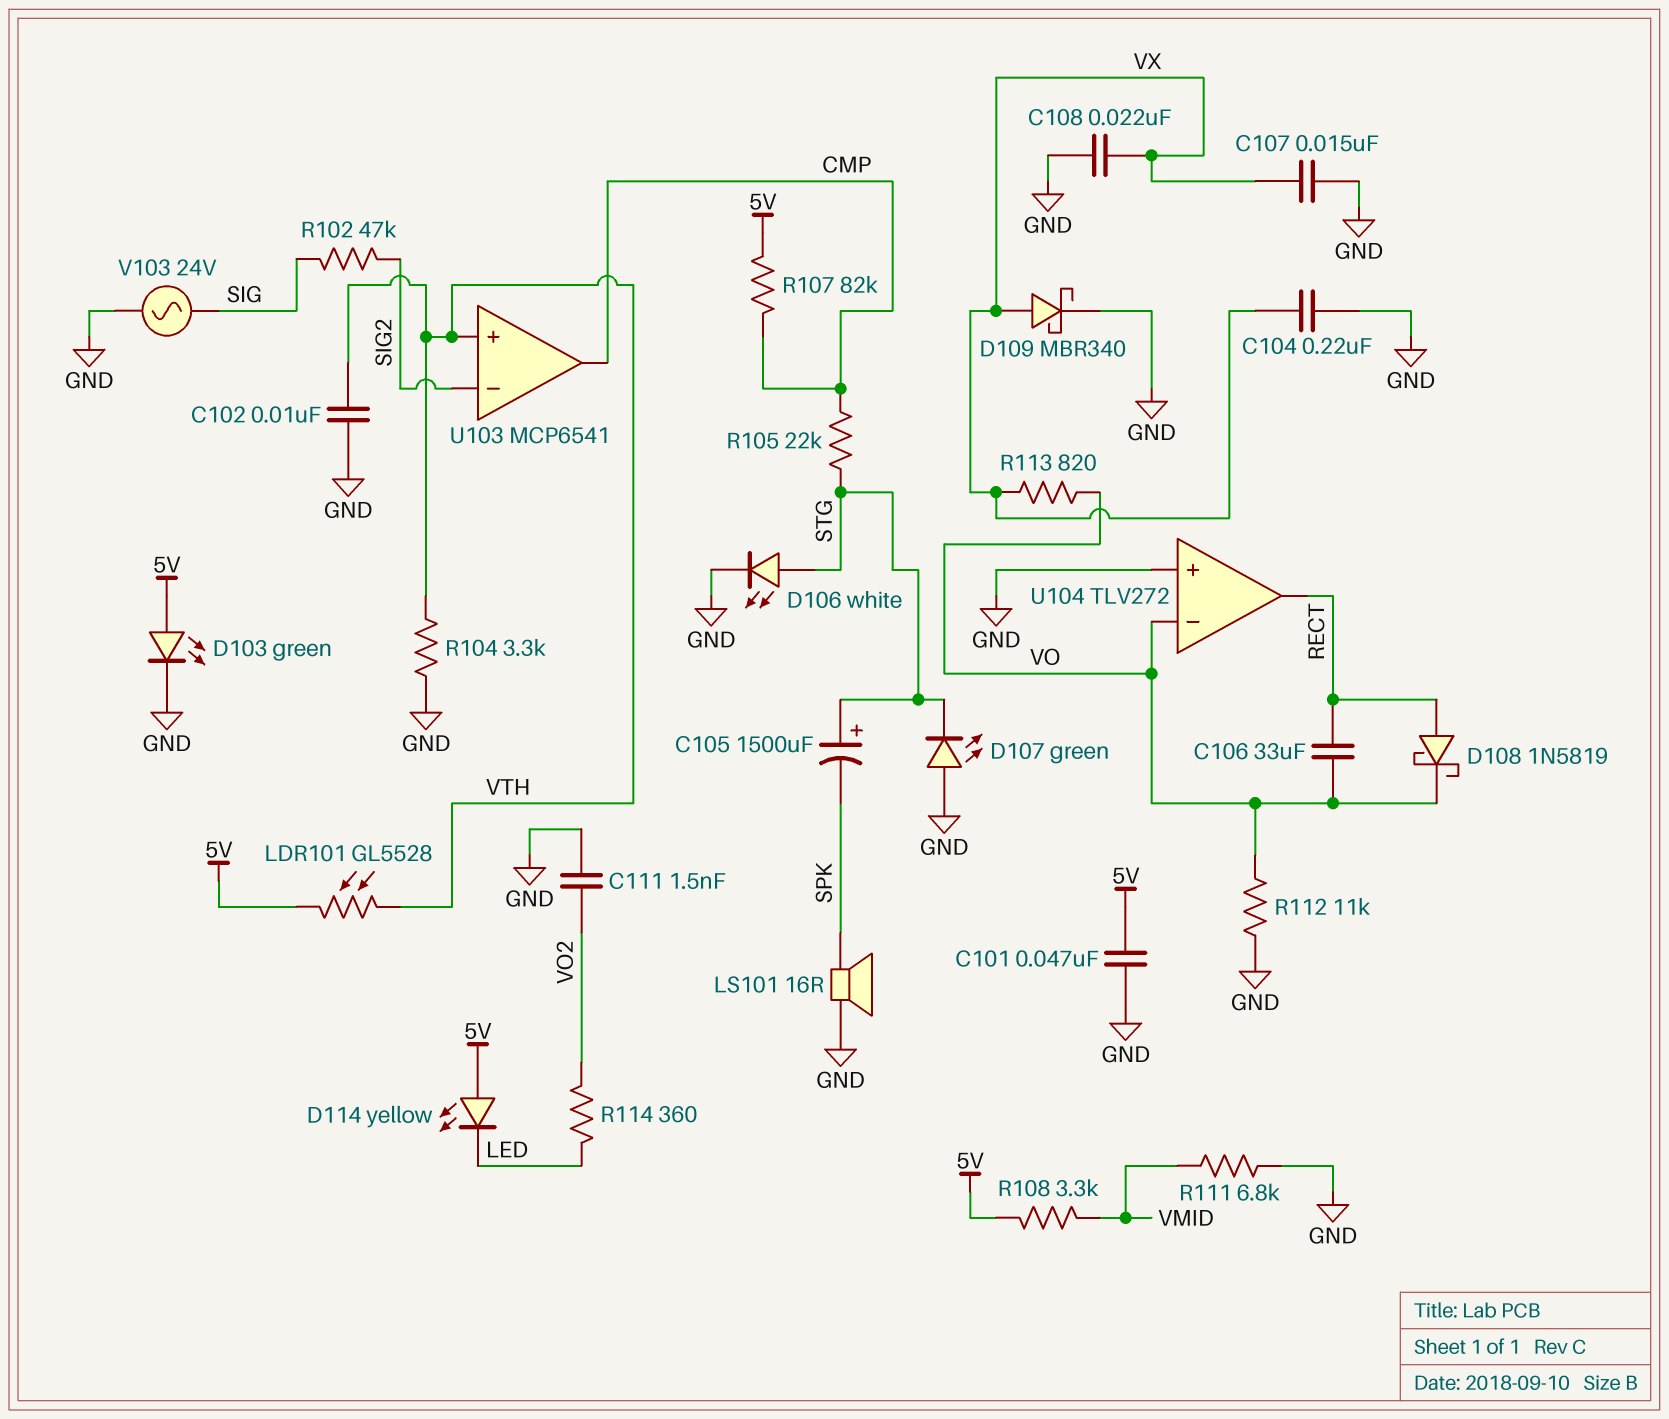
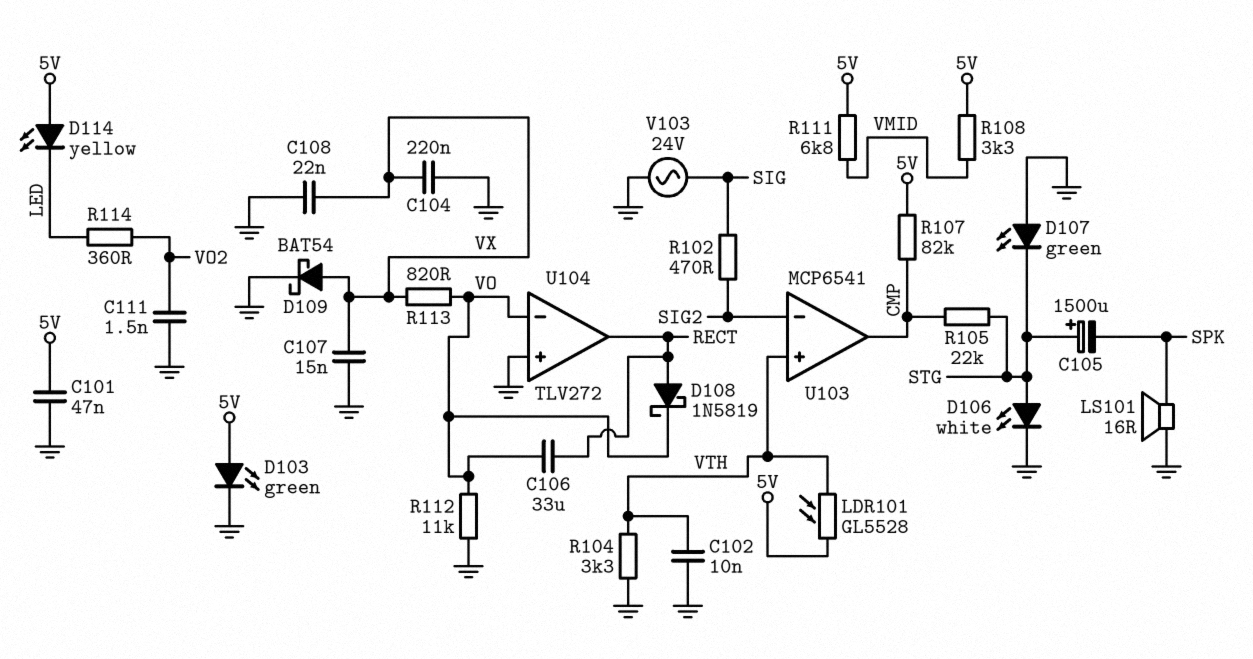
D109: schottky MBR340 (A VX, K GND) -> schottky BAT54 (A VX, K GND)
R102: 47k (SIG, SIG2) -> 470 (SIG, SIG2)
R111: 6.8k (GND, VMID) -> 6.8k (5V, VMID)

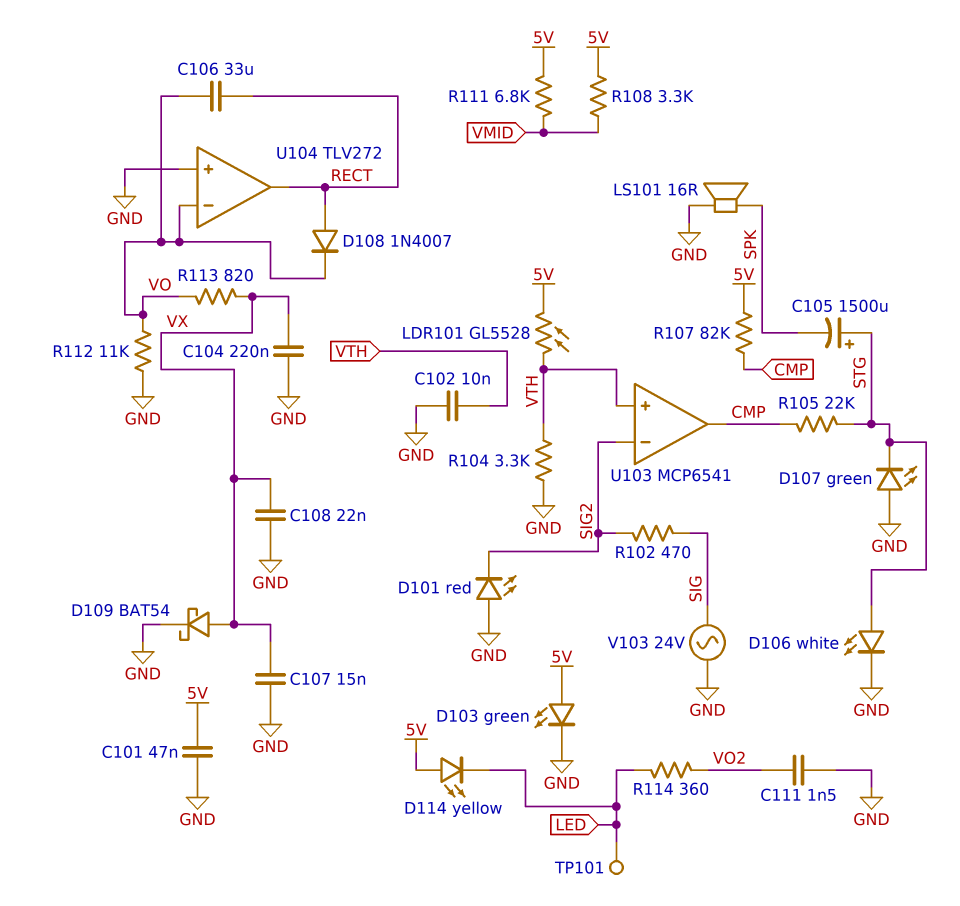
D101: none -> LED red (A GND, K SIG2)
D108: schottky 1N5819 (A RECT, K VO) -> diode 1N4007 (A RECT, K VO)
TP101: none -> test point (LED)

